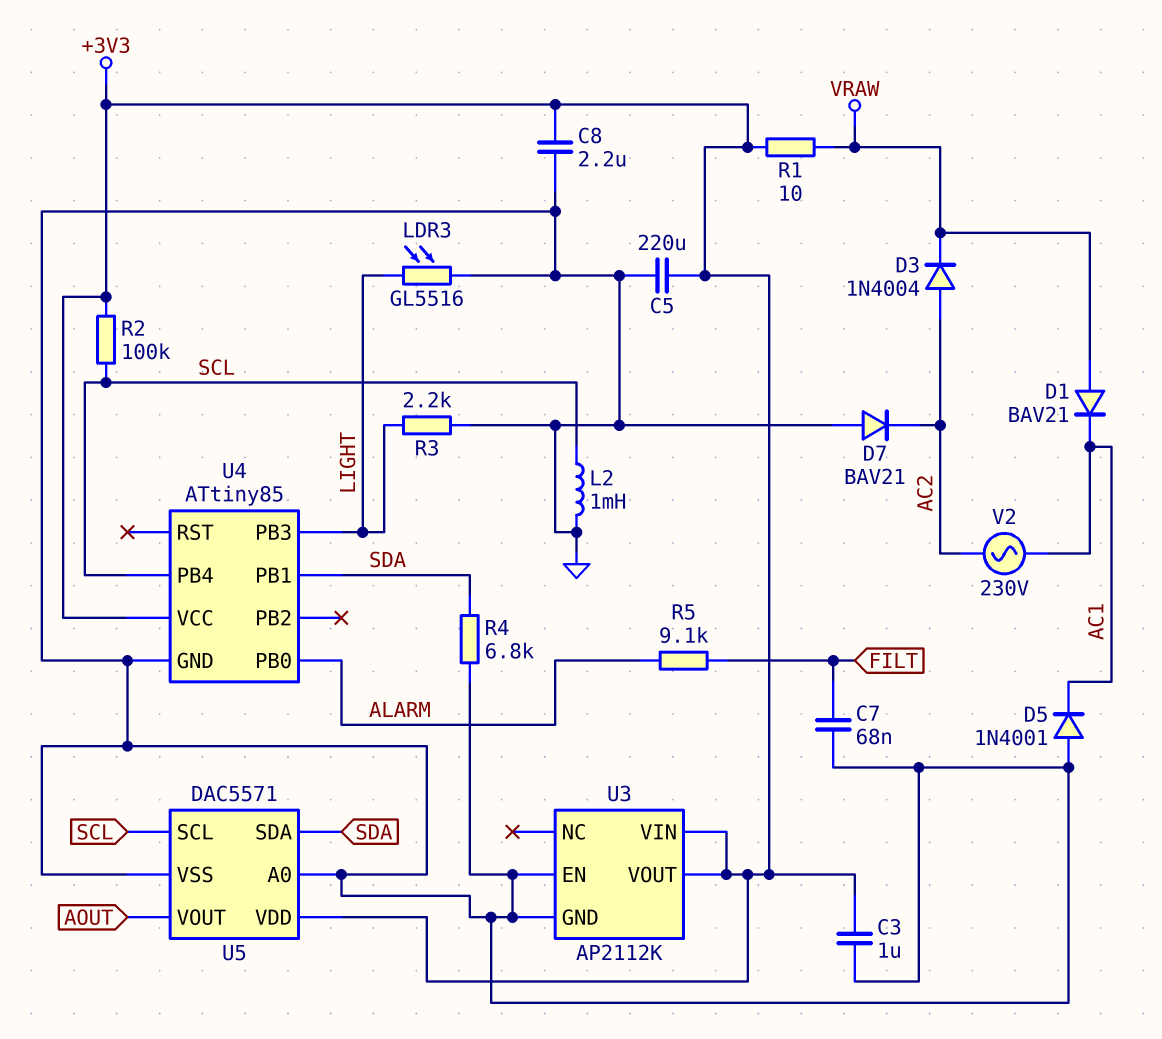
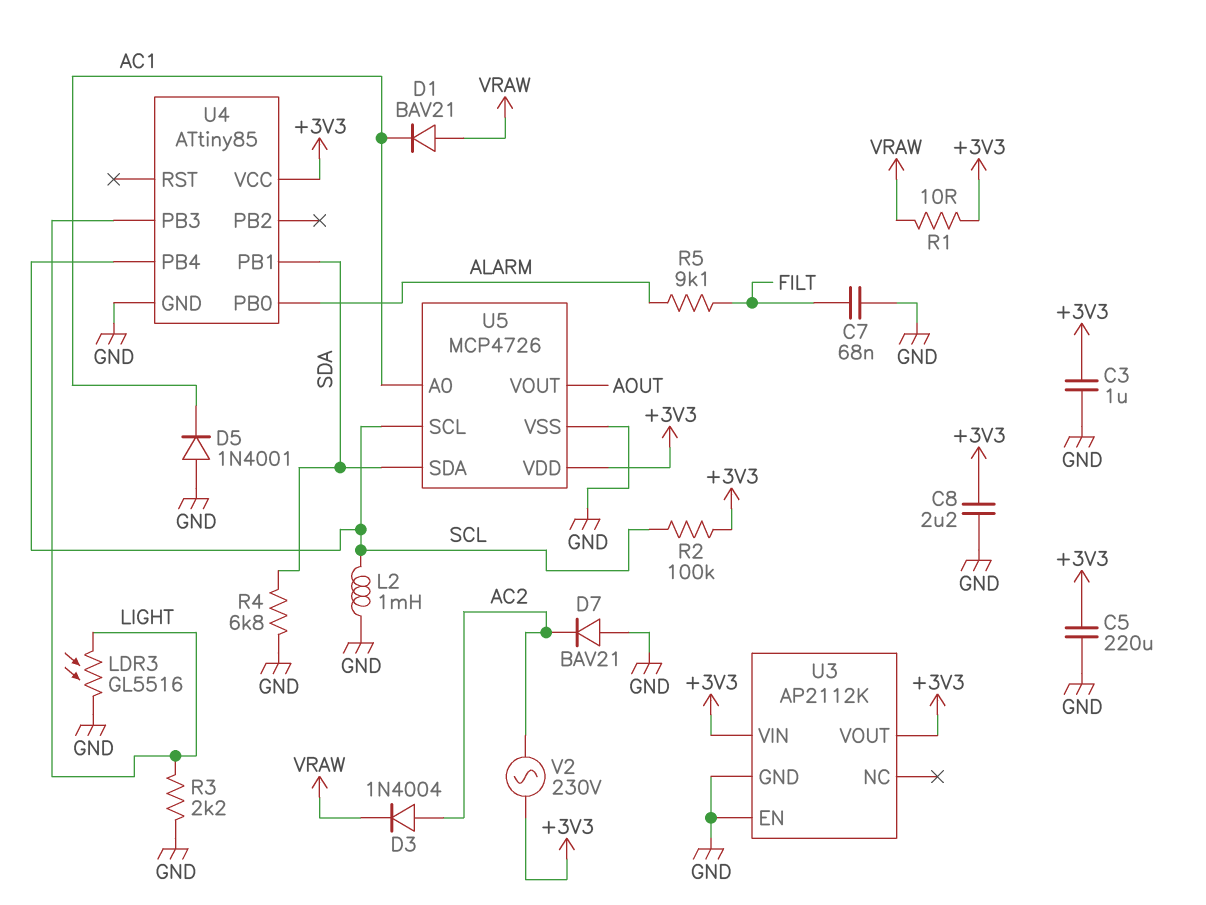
U5: DAC5571 -> MCP4726
U5 pin A0: GND -> AC1
V2: AC 230V (AC1, AC2) -> AC 230V (+3V3, AC2)

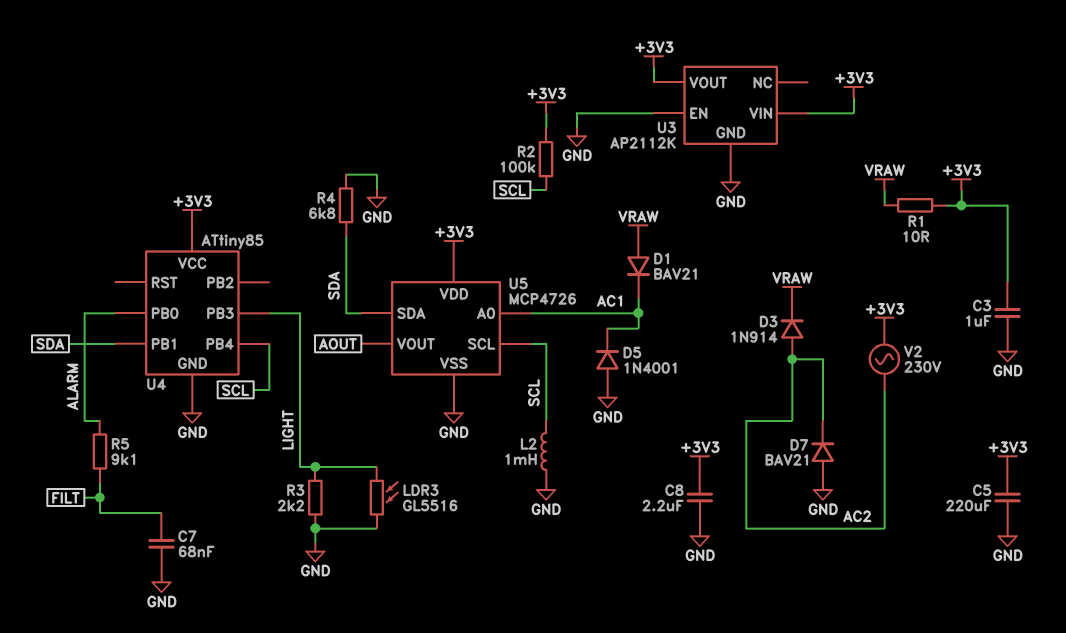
D3: diode 1N4004 (A AC2, K VRAW) -> diode 1N914 (A AC2, K VRAW)

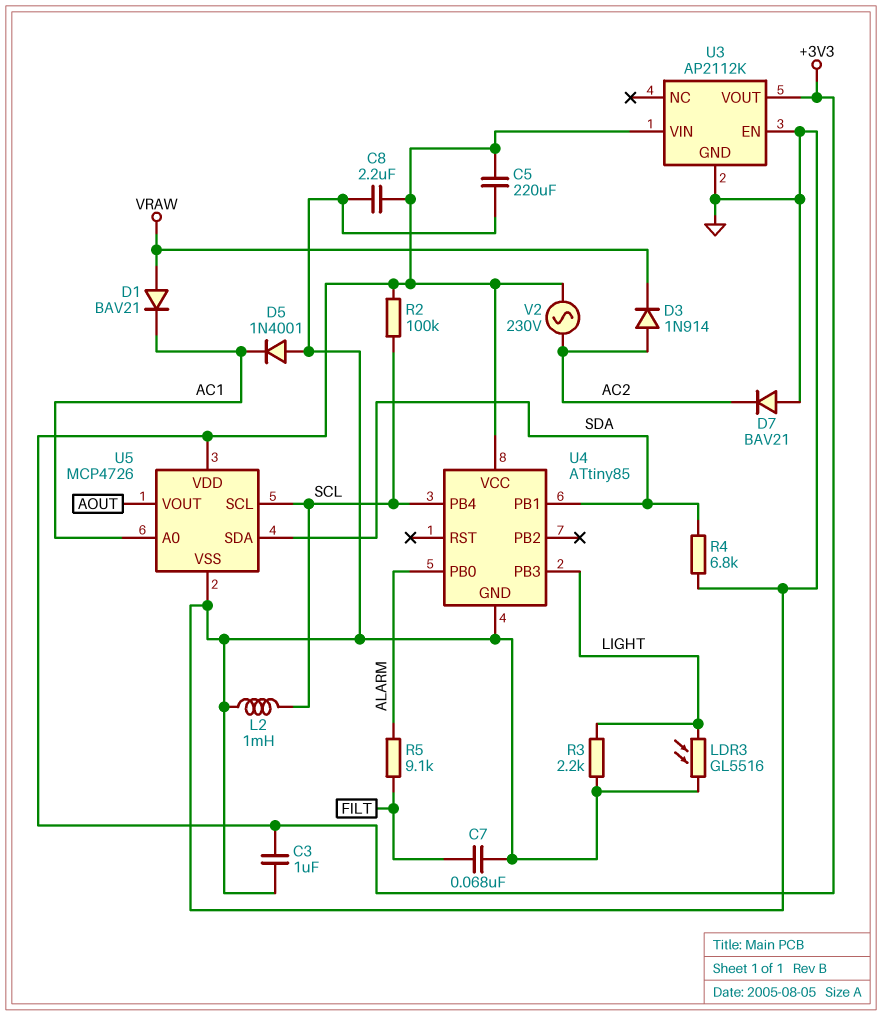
R1: 10 (+3V3, VRAW) -> none

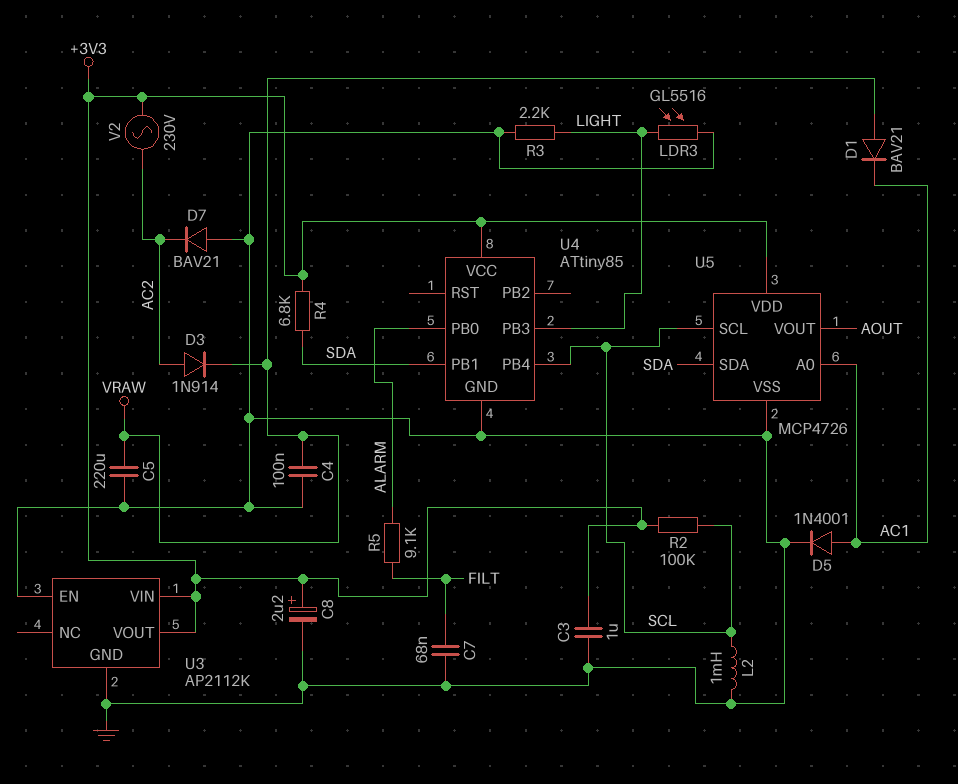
C4: none -> 100nF (GND, VRAW)
C5: 220uF (+3V3, GND) -> 220uF (GND, VRAW)
C8: 2.2uF (+3V3, GND) -> 2.2uF (plus +3V3, minus GND)
D5: diode 1N4001 (A GND, K AC1) -> diode 1N4001 (A AC1, K GND)
R4: 6.8k (GND, SDA) -> 6.8k (+3V3, SDA)

